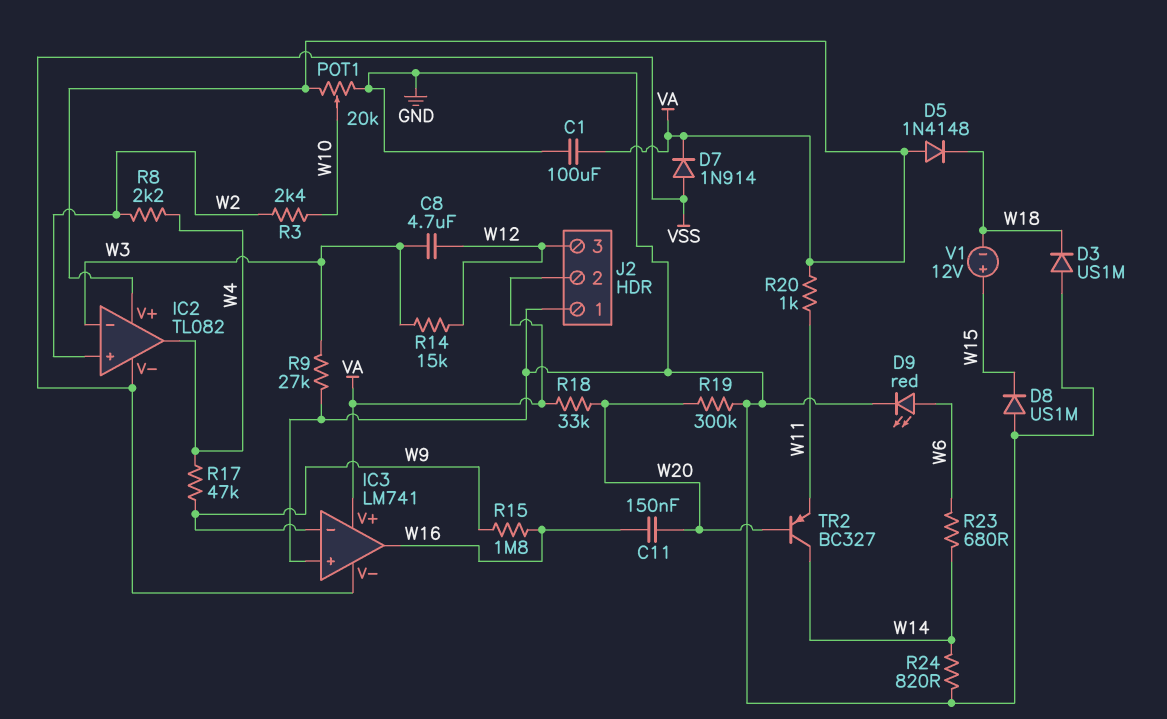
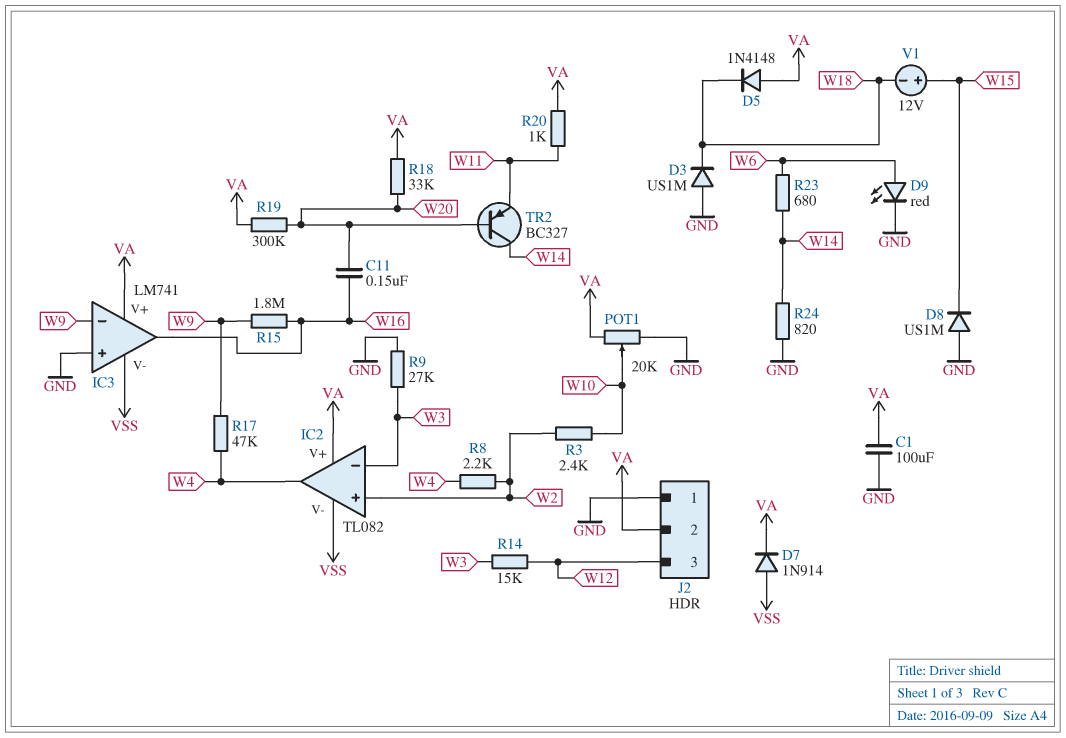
C8: 4.7uF (W3, W12) -> none
R19: 300k (GND, W20) -> 300k (VA, W20)

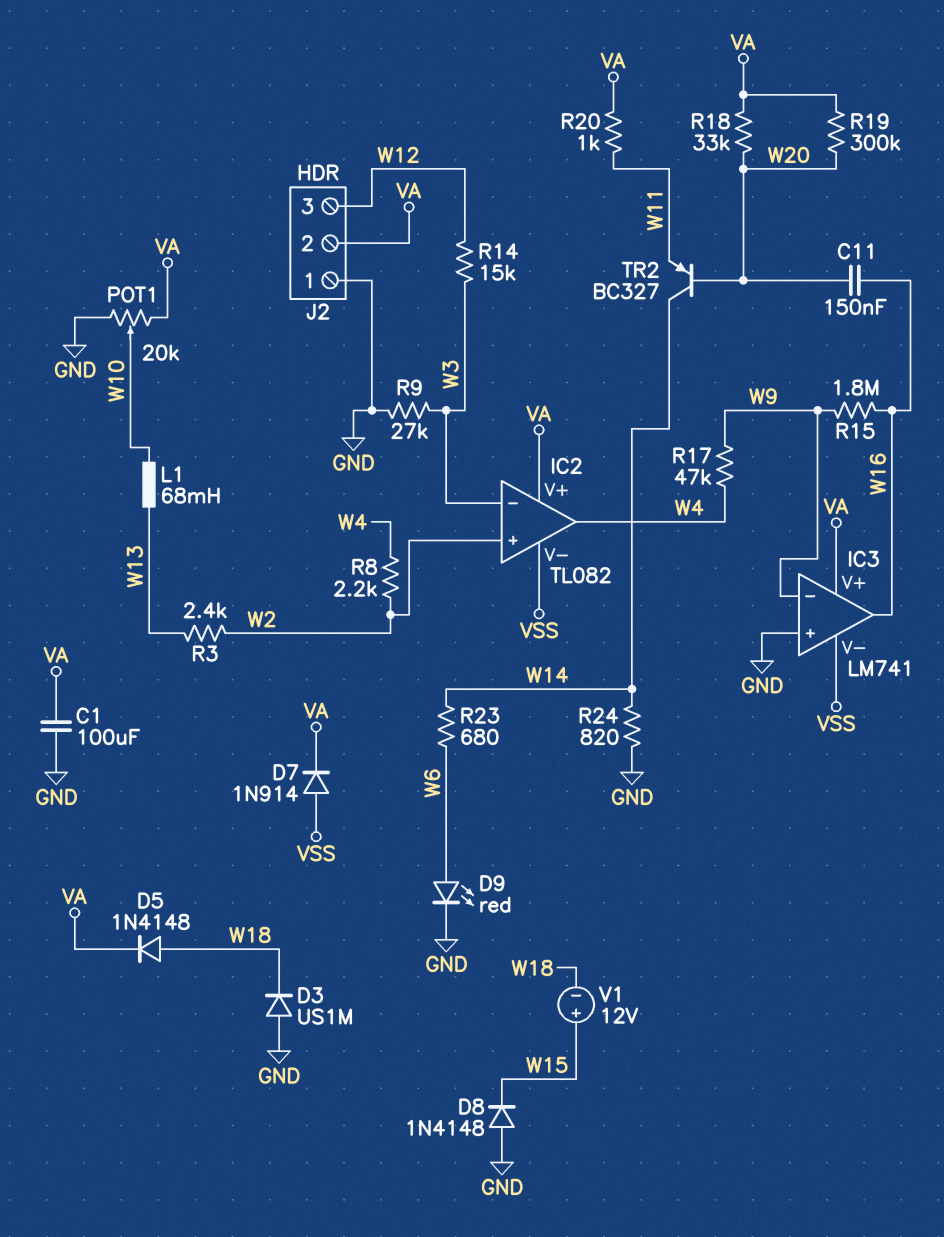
D5: diode 1N4148 (A VA, K W18) -> diode 1N4148 (A W18, K VA)
D8: diode US1M (A GND, K W15) -> diode 1N4148 (A GND, K W15)
L1: none -> 68mH (W10, W13)
R3: 2.4k (W2, W10) -> 2.4k (W2, W13)

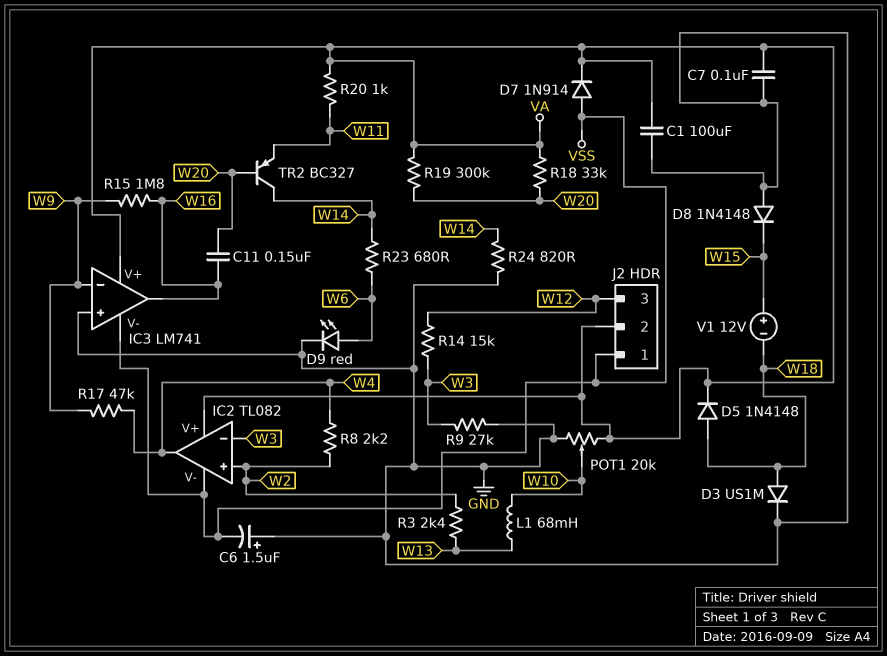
C6: none -> 1.5uF (plus GND, minus VSS)
C7: none -> 100nF (GND, VA)
D3: diode US1M (A GND, K W18) -> diode US1M (A W18, K GND)
J2 pin 1: GND -> VSS

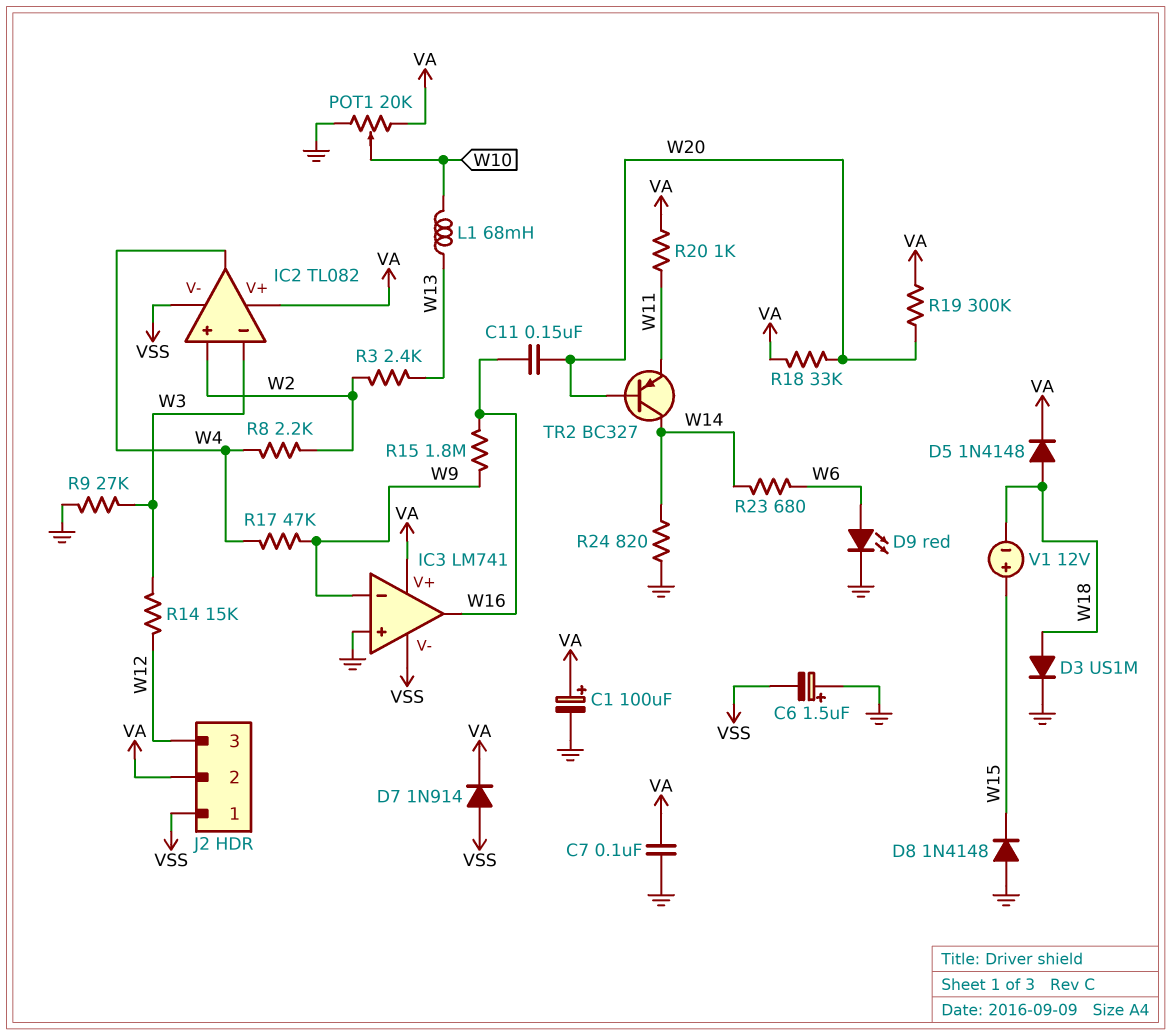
C1: 100uF (GND, VA) -> 100uF (plus VA, minus GND)

